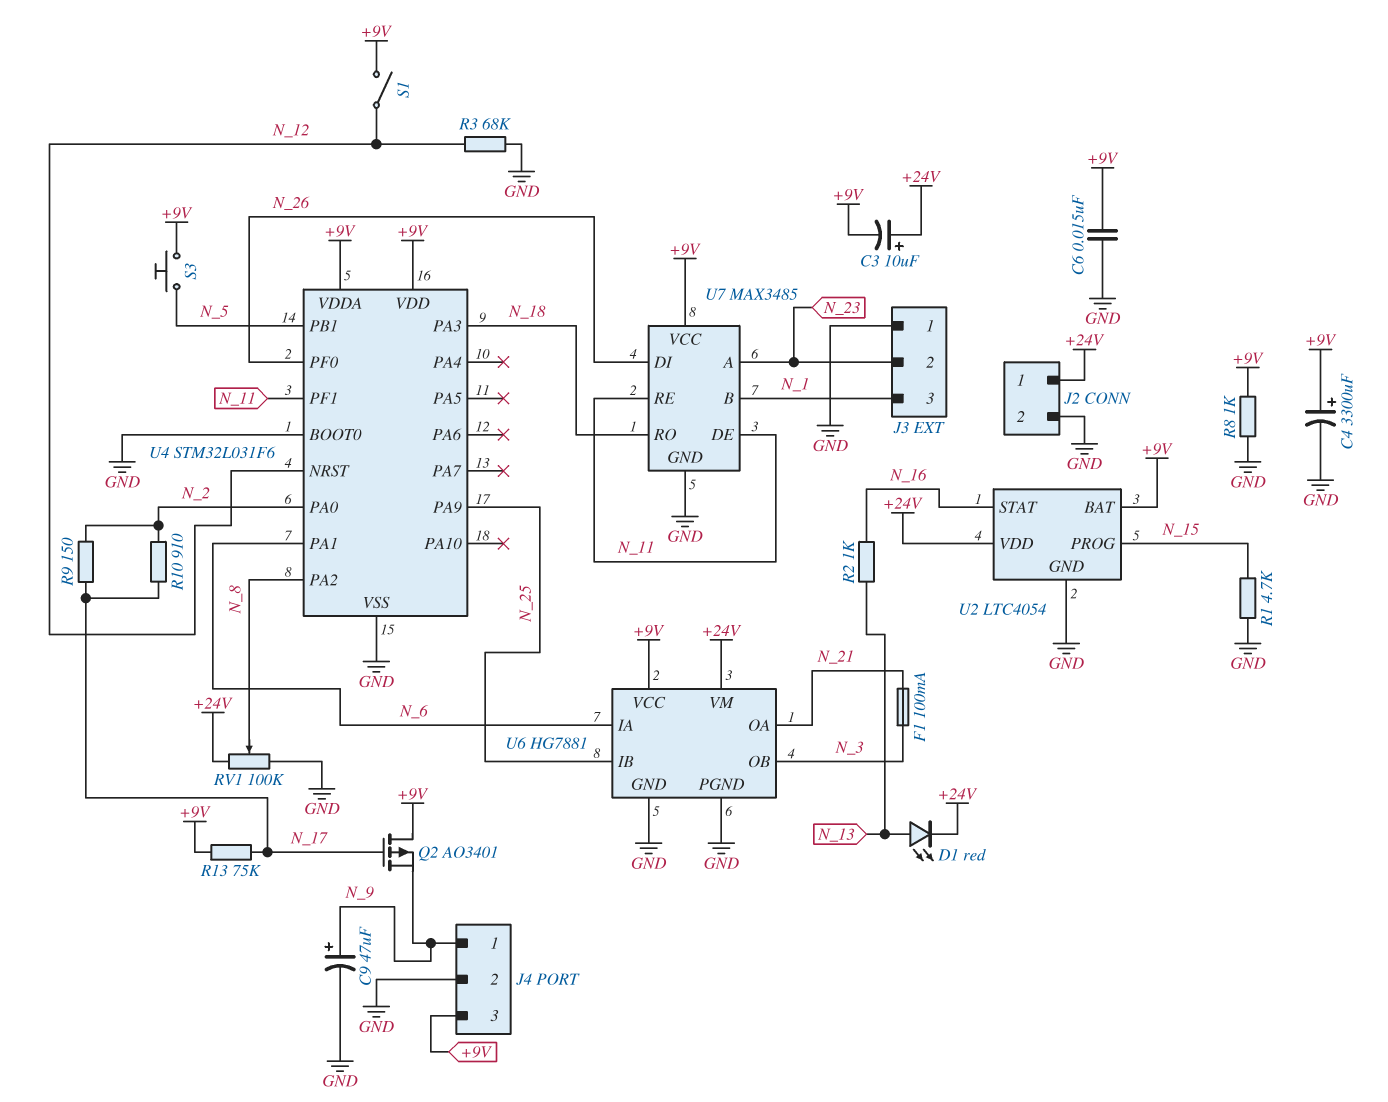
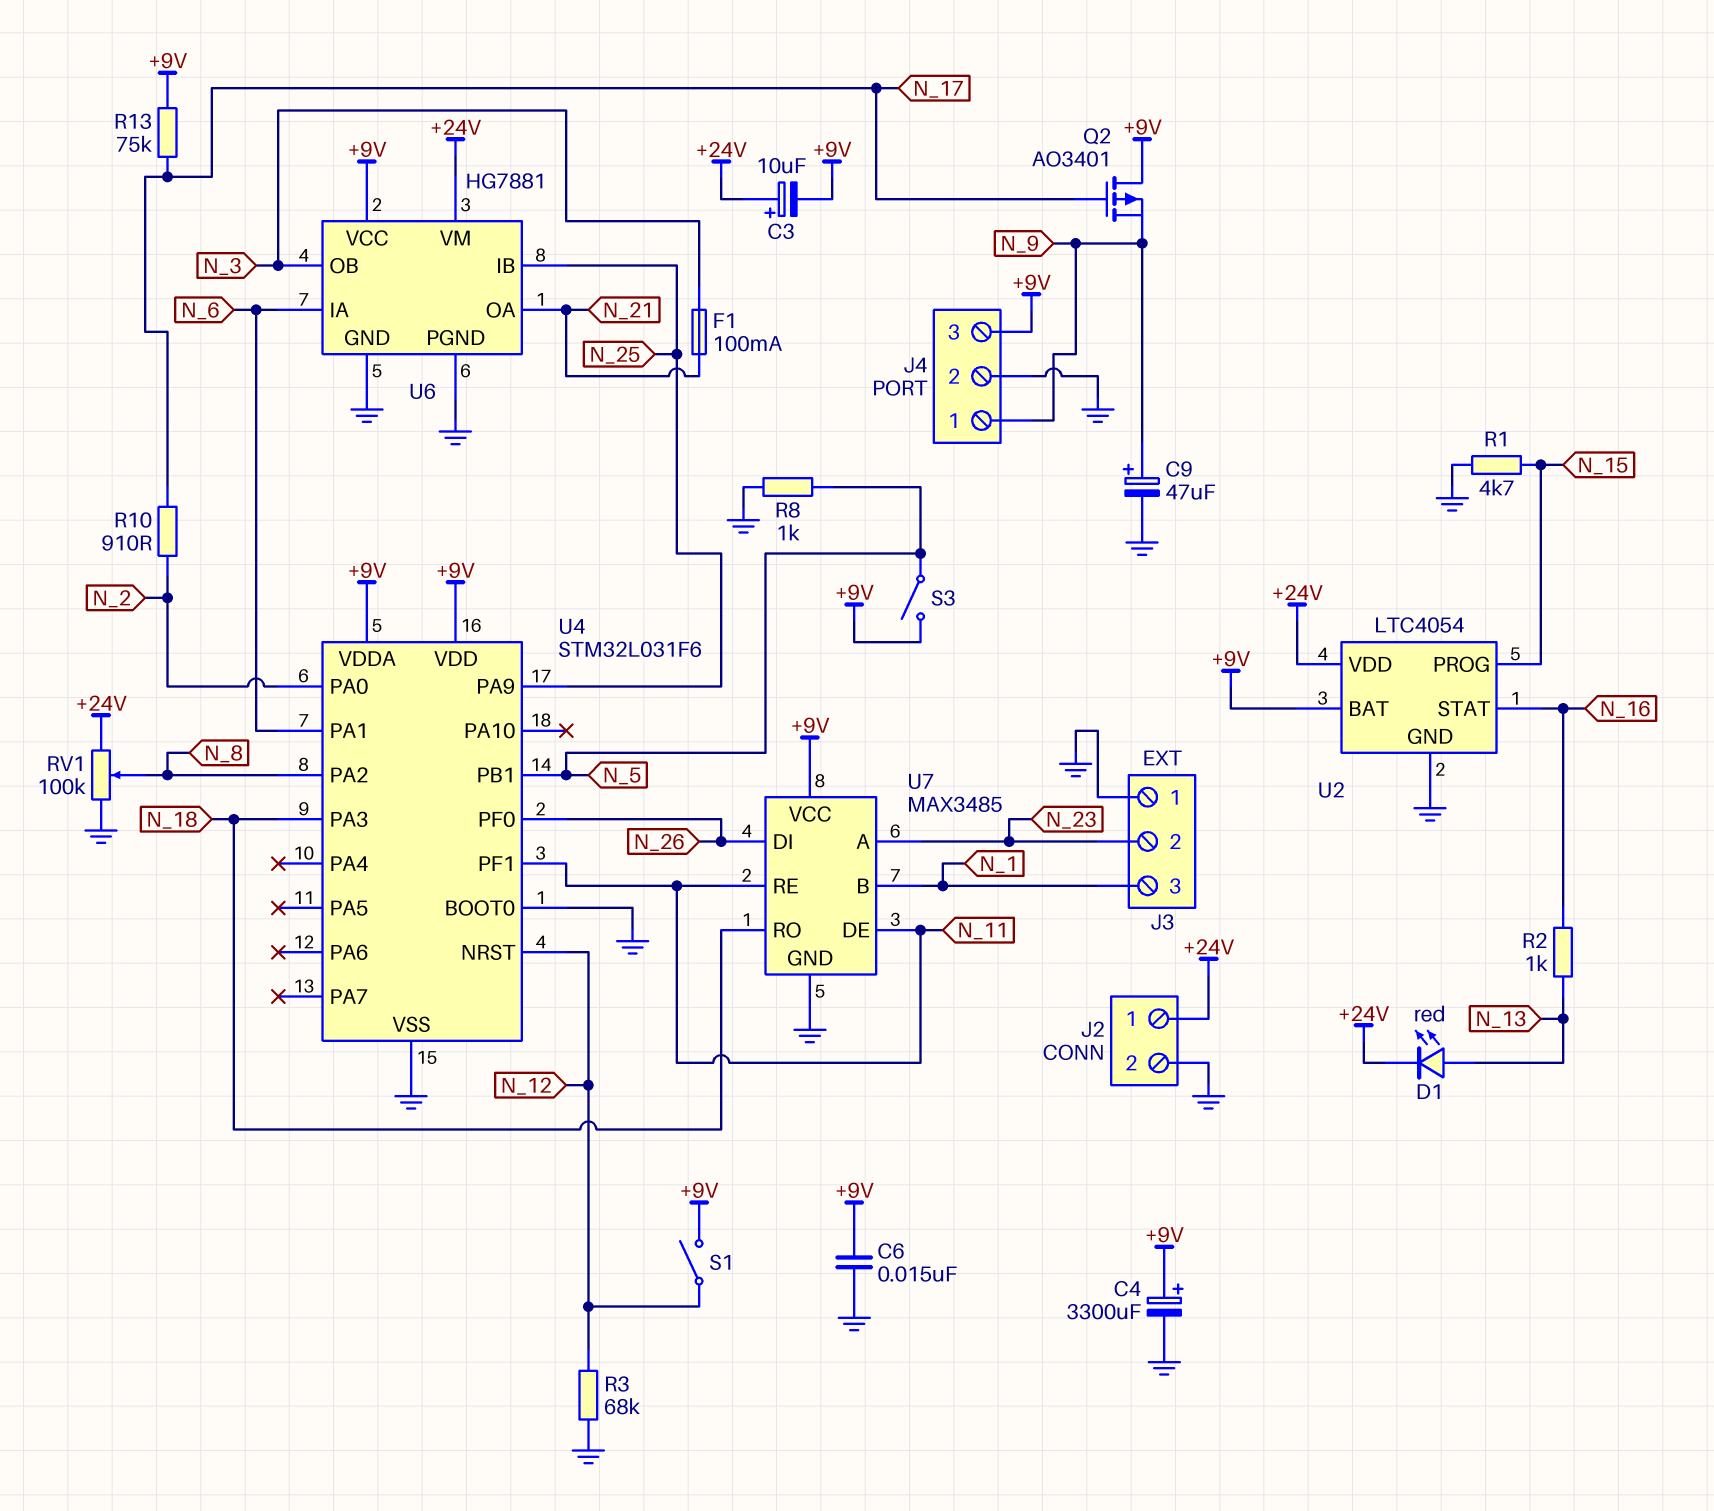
R8: 1k (+9V, GND) -> 1k (GND, N_5)
R9: 150 (N_2, N_17) -> none
S3: button (+9V, N_5) -> switch (+9V, N_5)

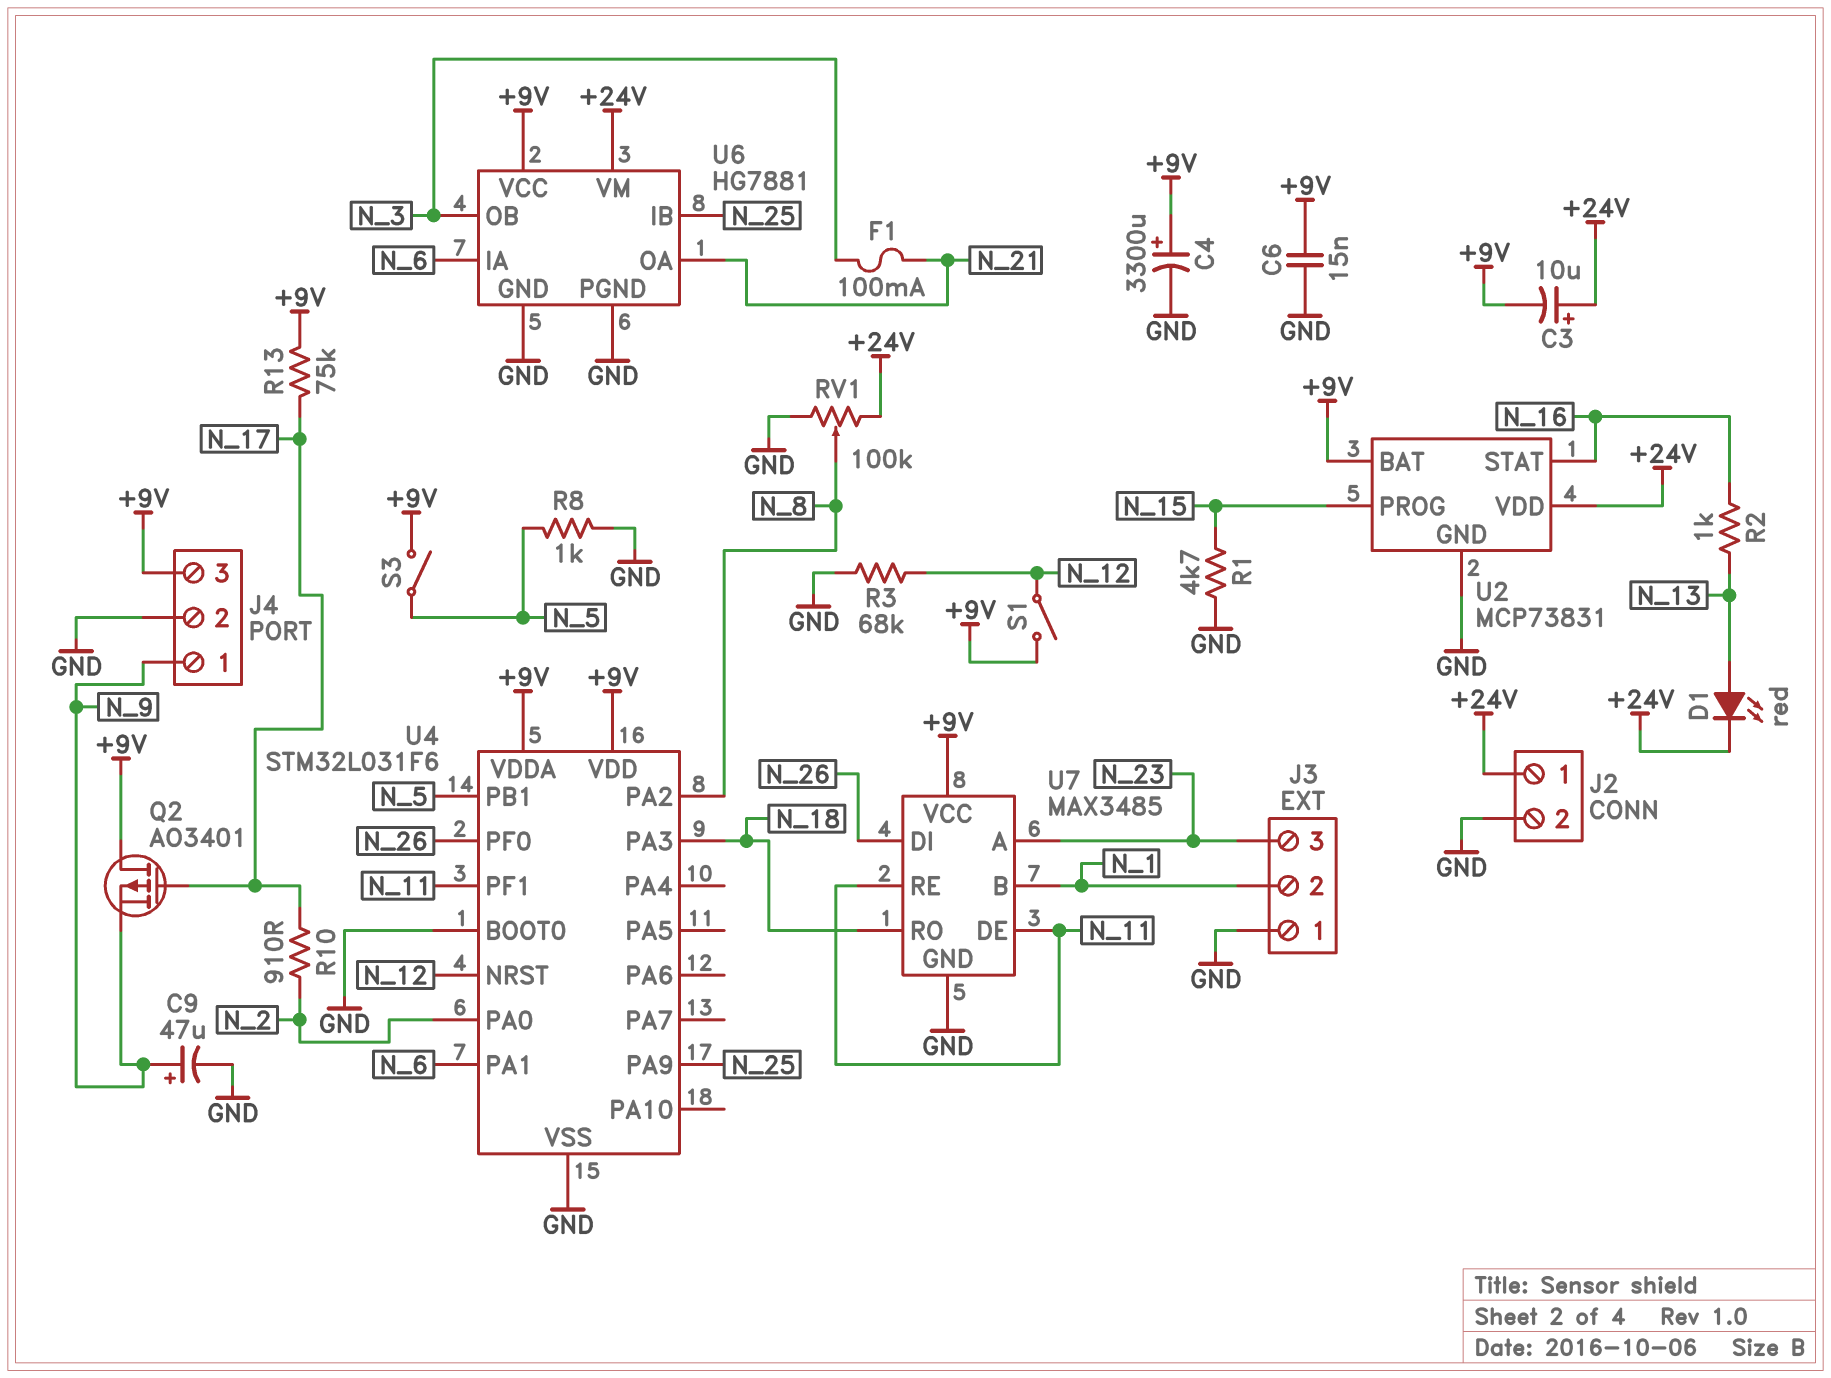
J3 pin 2: N_23 -> N_1
J3 pin 3: N_1 -> N_23
U2: LTC4054 -> MCP73831

